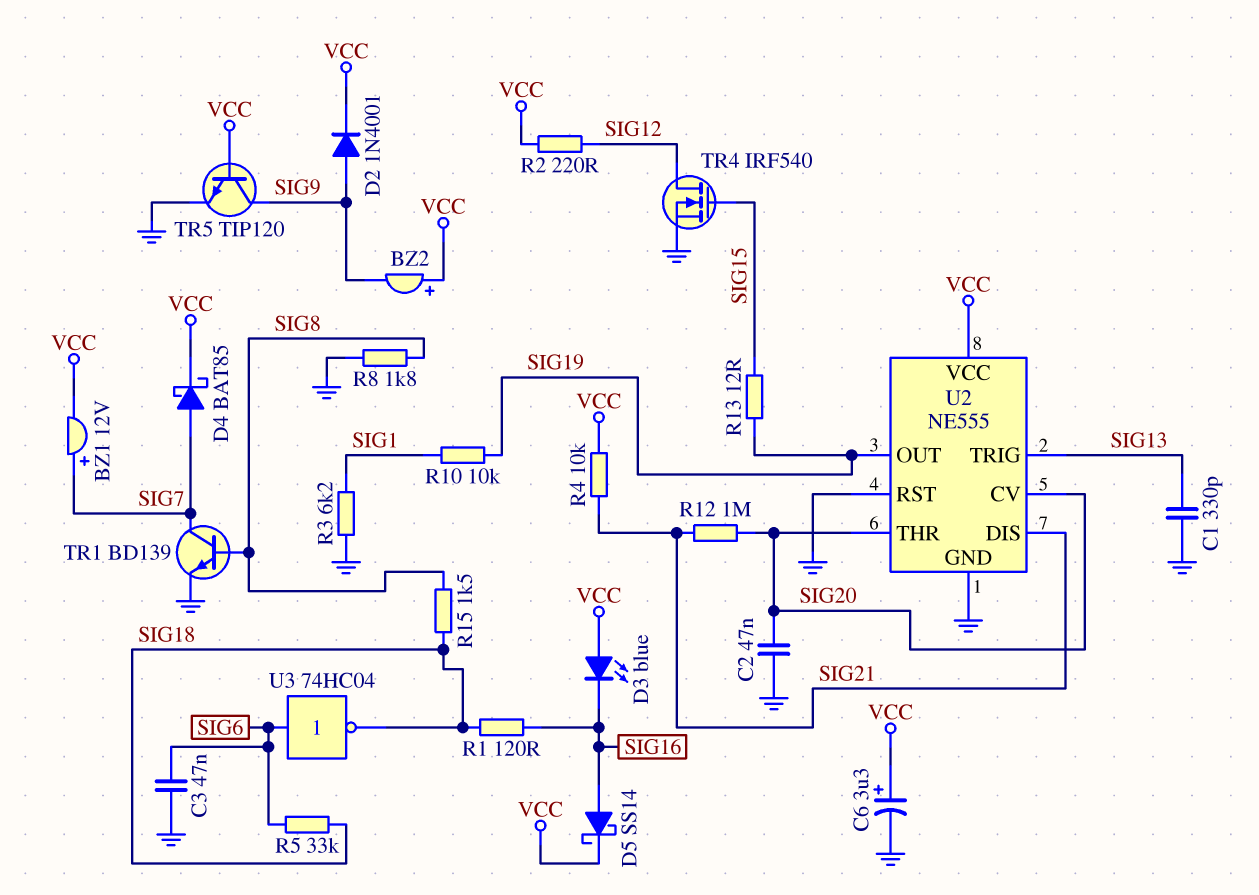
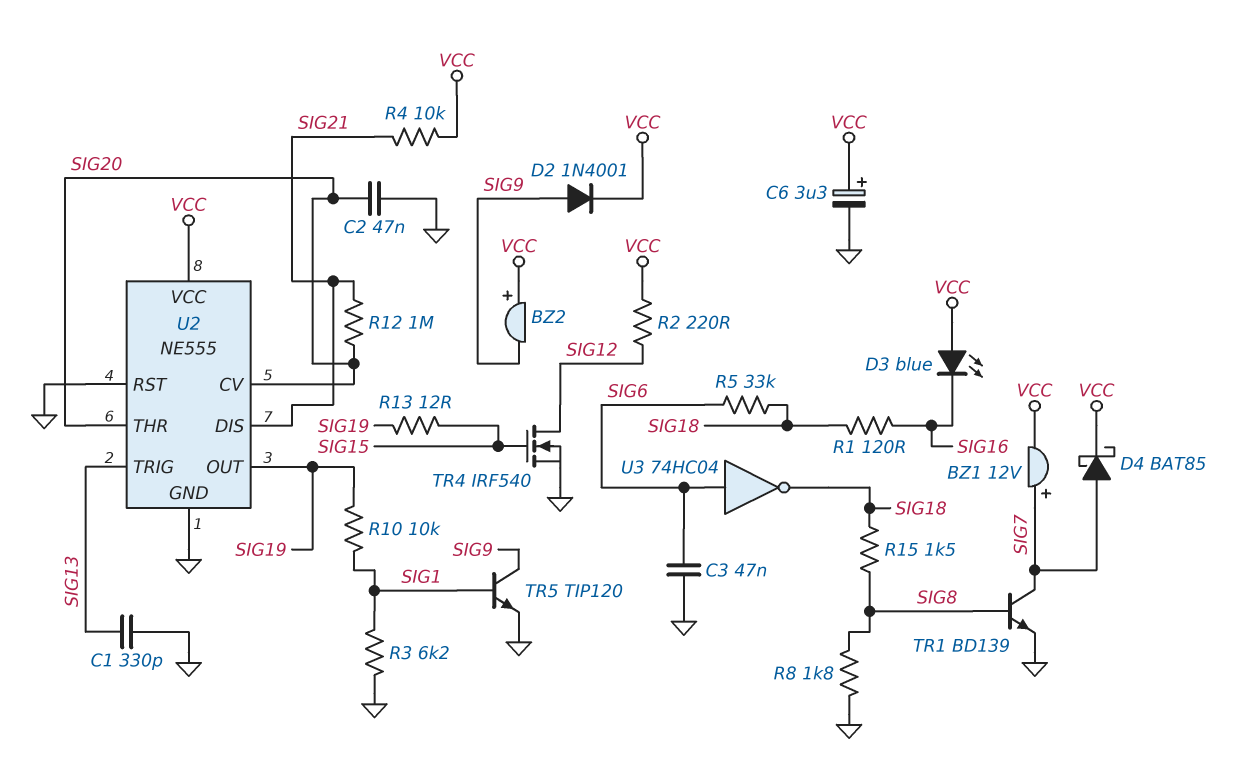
D5: schottky SS14 (A SIG16, K VCC) -> none
TR5: NPN TIP120 (B VCC, C SIG9, E GND) -> NPN TIP120 (B SIG1, C SIG9, E GND)

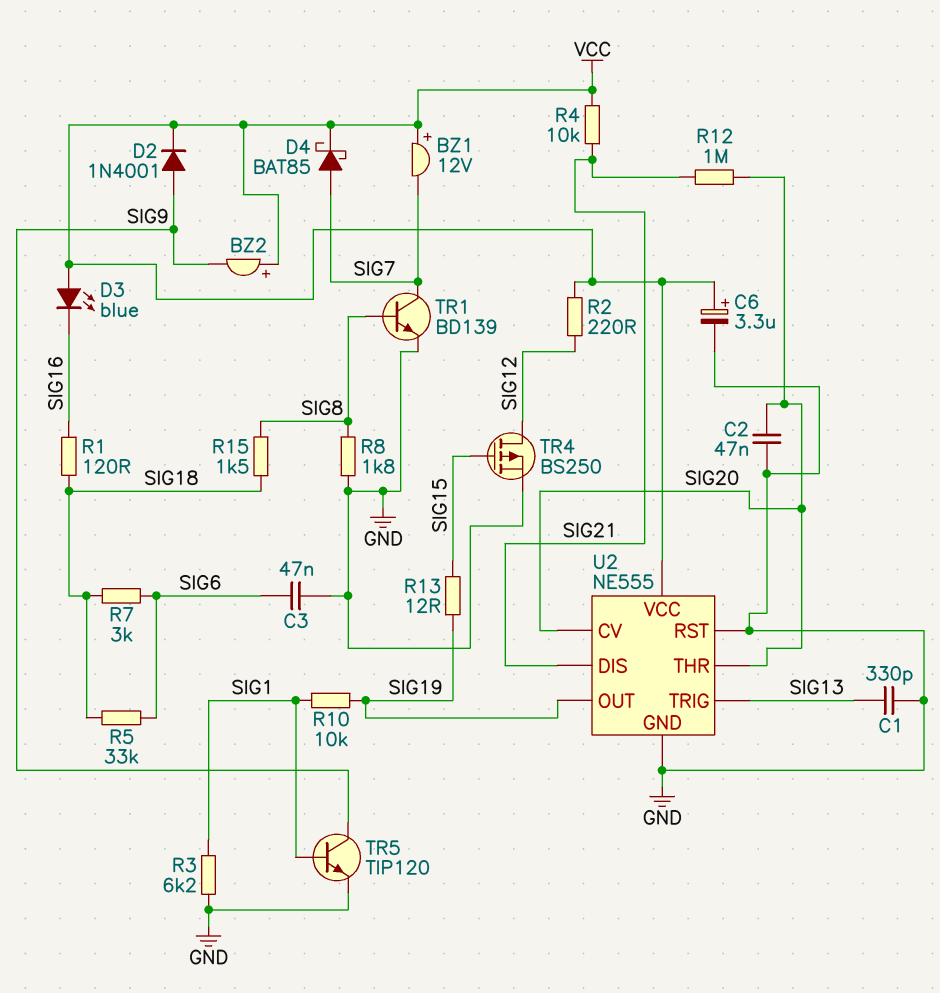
BZ1: buzzer 12V (plus SIG7, minus VCC) -> buzzer 12V (plus VCC, minus SIG7)
R7: none -> 3k (SIG6, SIG18)
TR4: NMOS IRF540 (G SIG15, D SIG12, S GND) -> PMOS BS250 (G SIG15, D SIG12, S GND)
U3: NOT 74HC04 (in SIG6, out SIG18) -> none

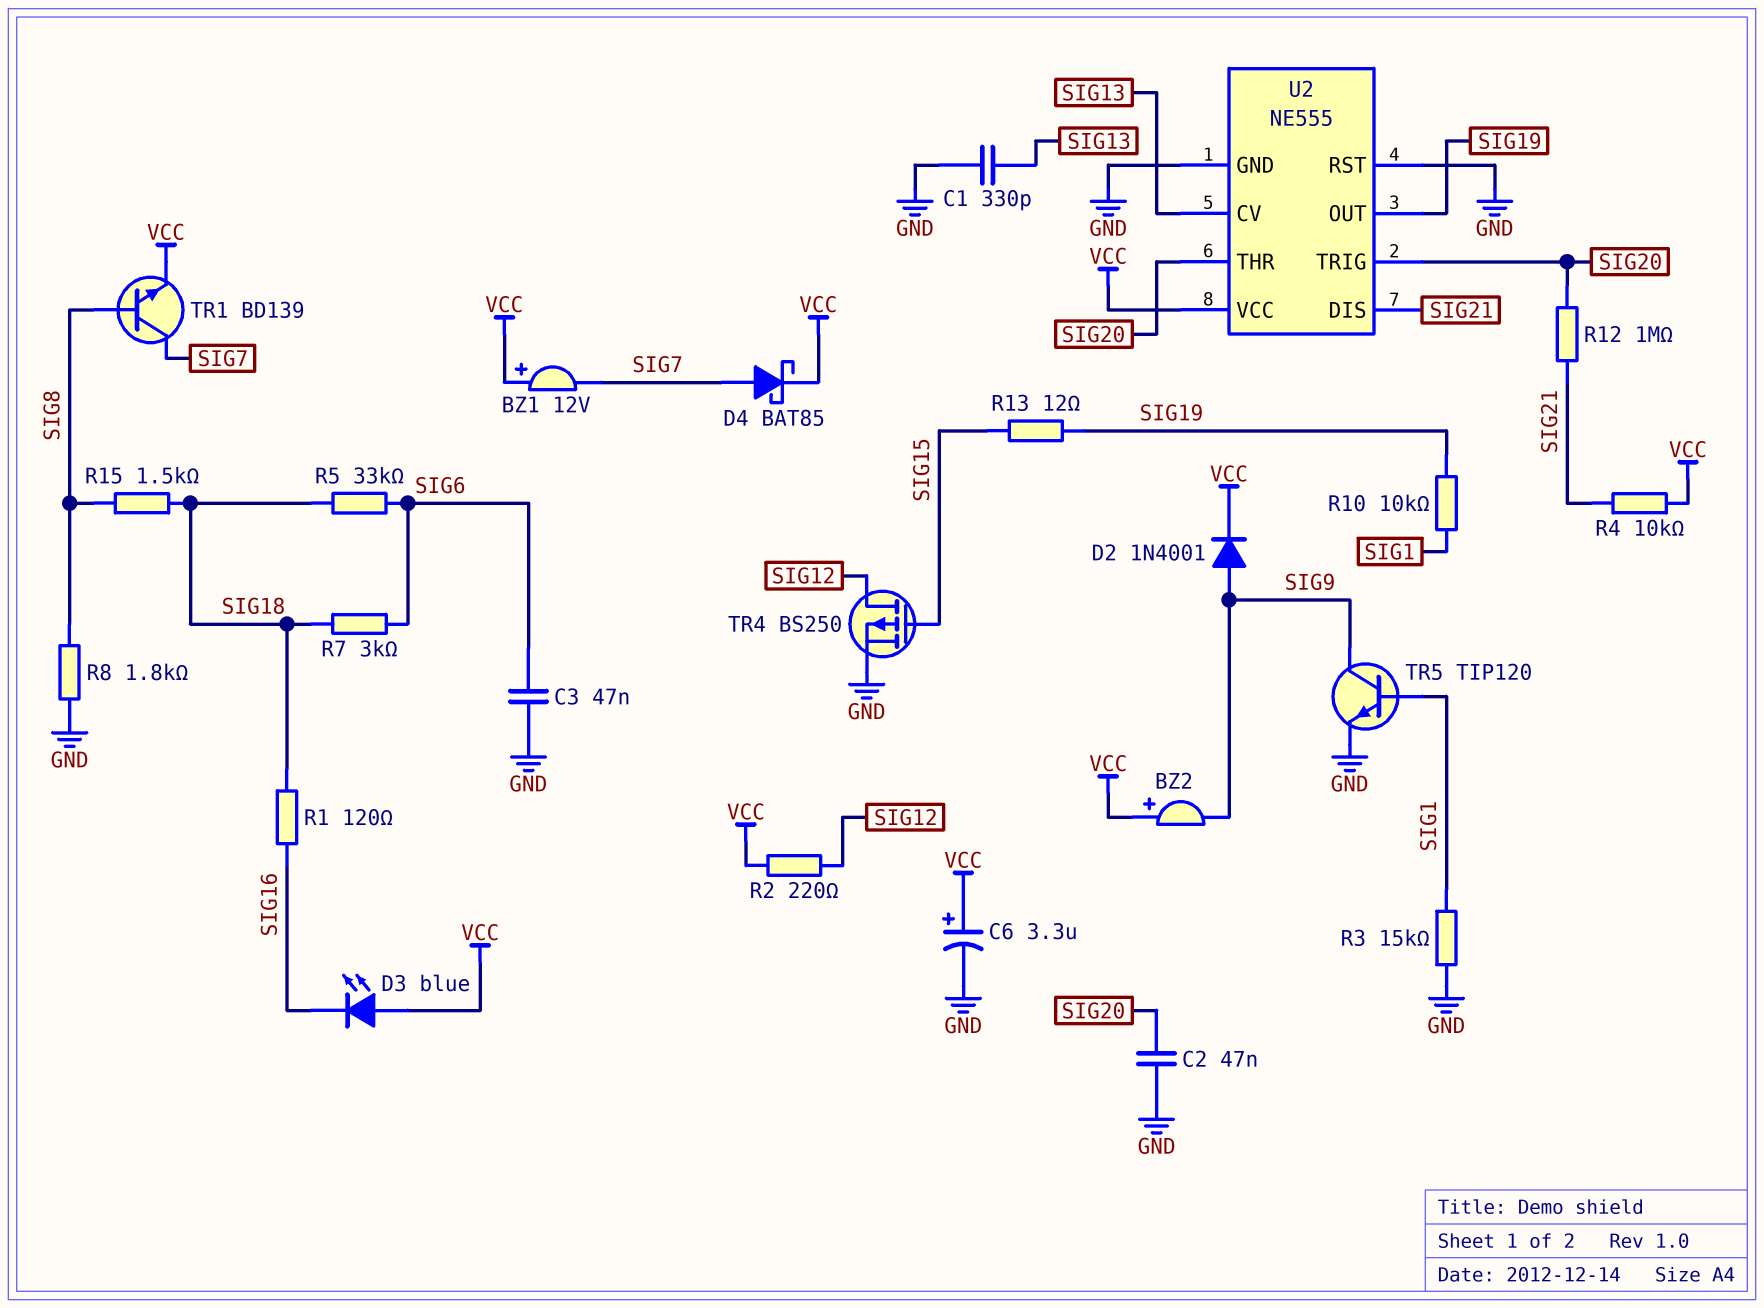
R3: 6.2k (GND, SIG1) -> 15k (GND, SIG1)
TR1: NPN BD139 (B SIG8, C SIG7, E GND) -> NPN BD139 (B SIG8, C SIG7, E VCC)
U2 pin CV: SIG20 -> SIG13
U2 pin TRIG: SIG13 -> SIG20

